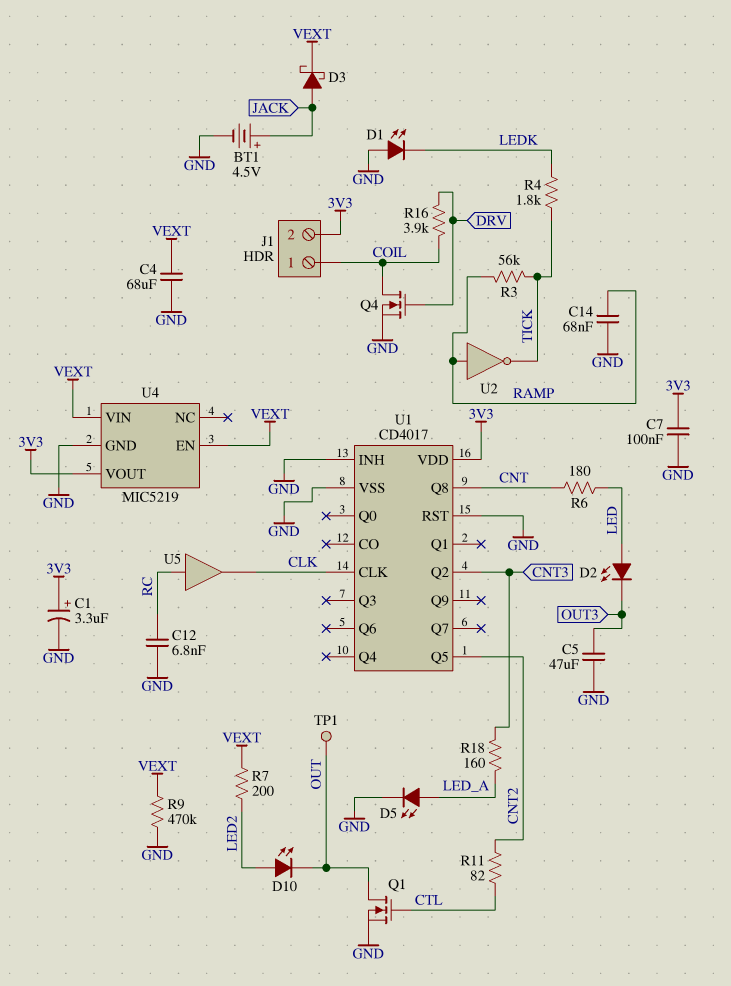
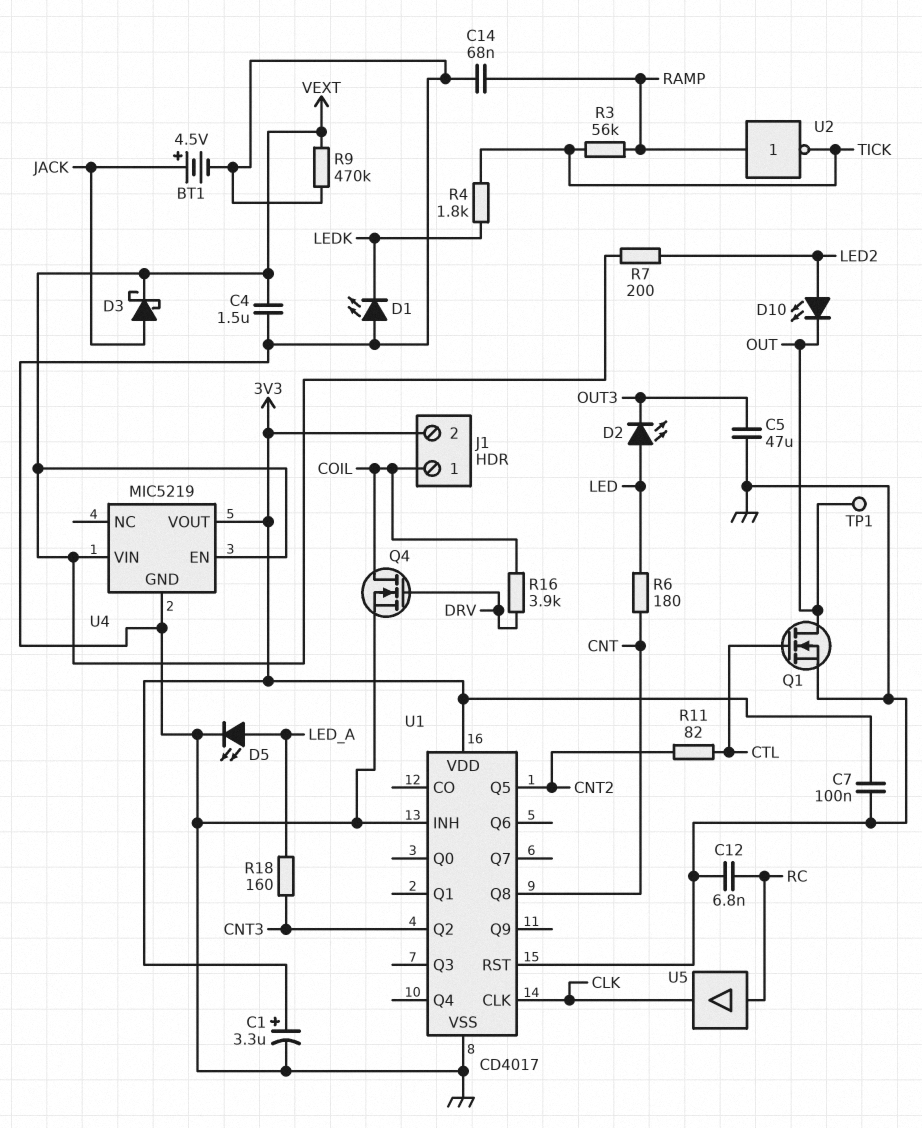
C4: 68uF (GND, VEXT) -> 1.5uF (GND, VEXT)

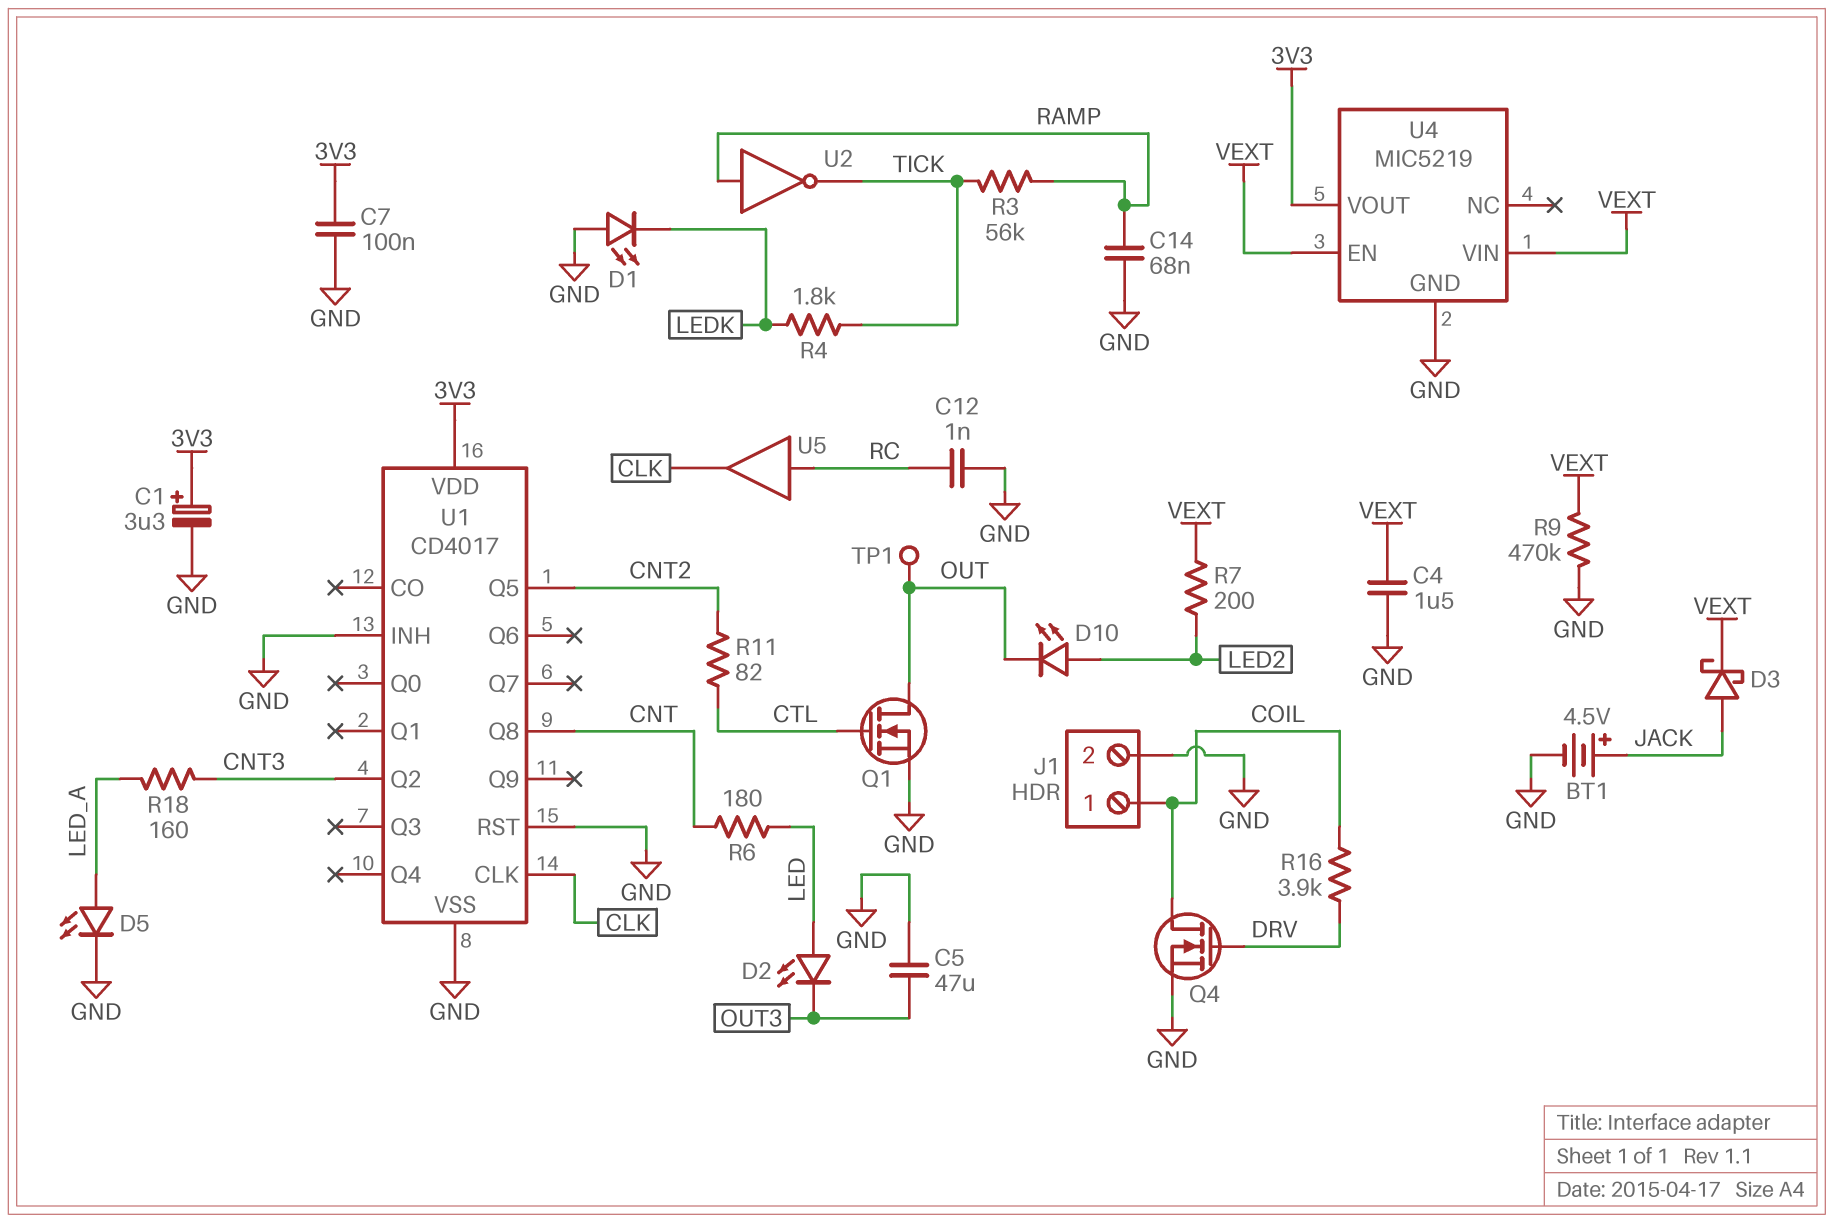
C12: 6.8nF (GND, RC) -> 1nF (GND, RC)
J1 pin 2: 3V3 -> GND

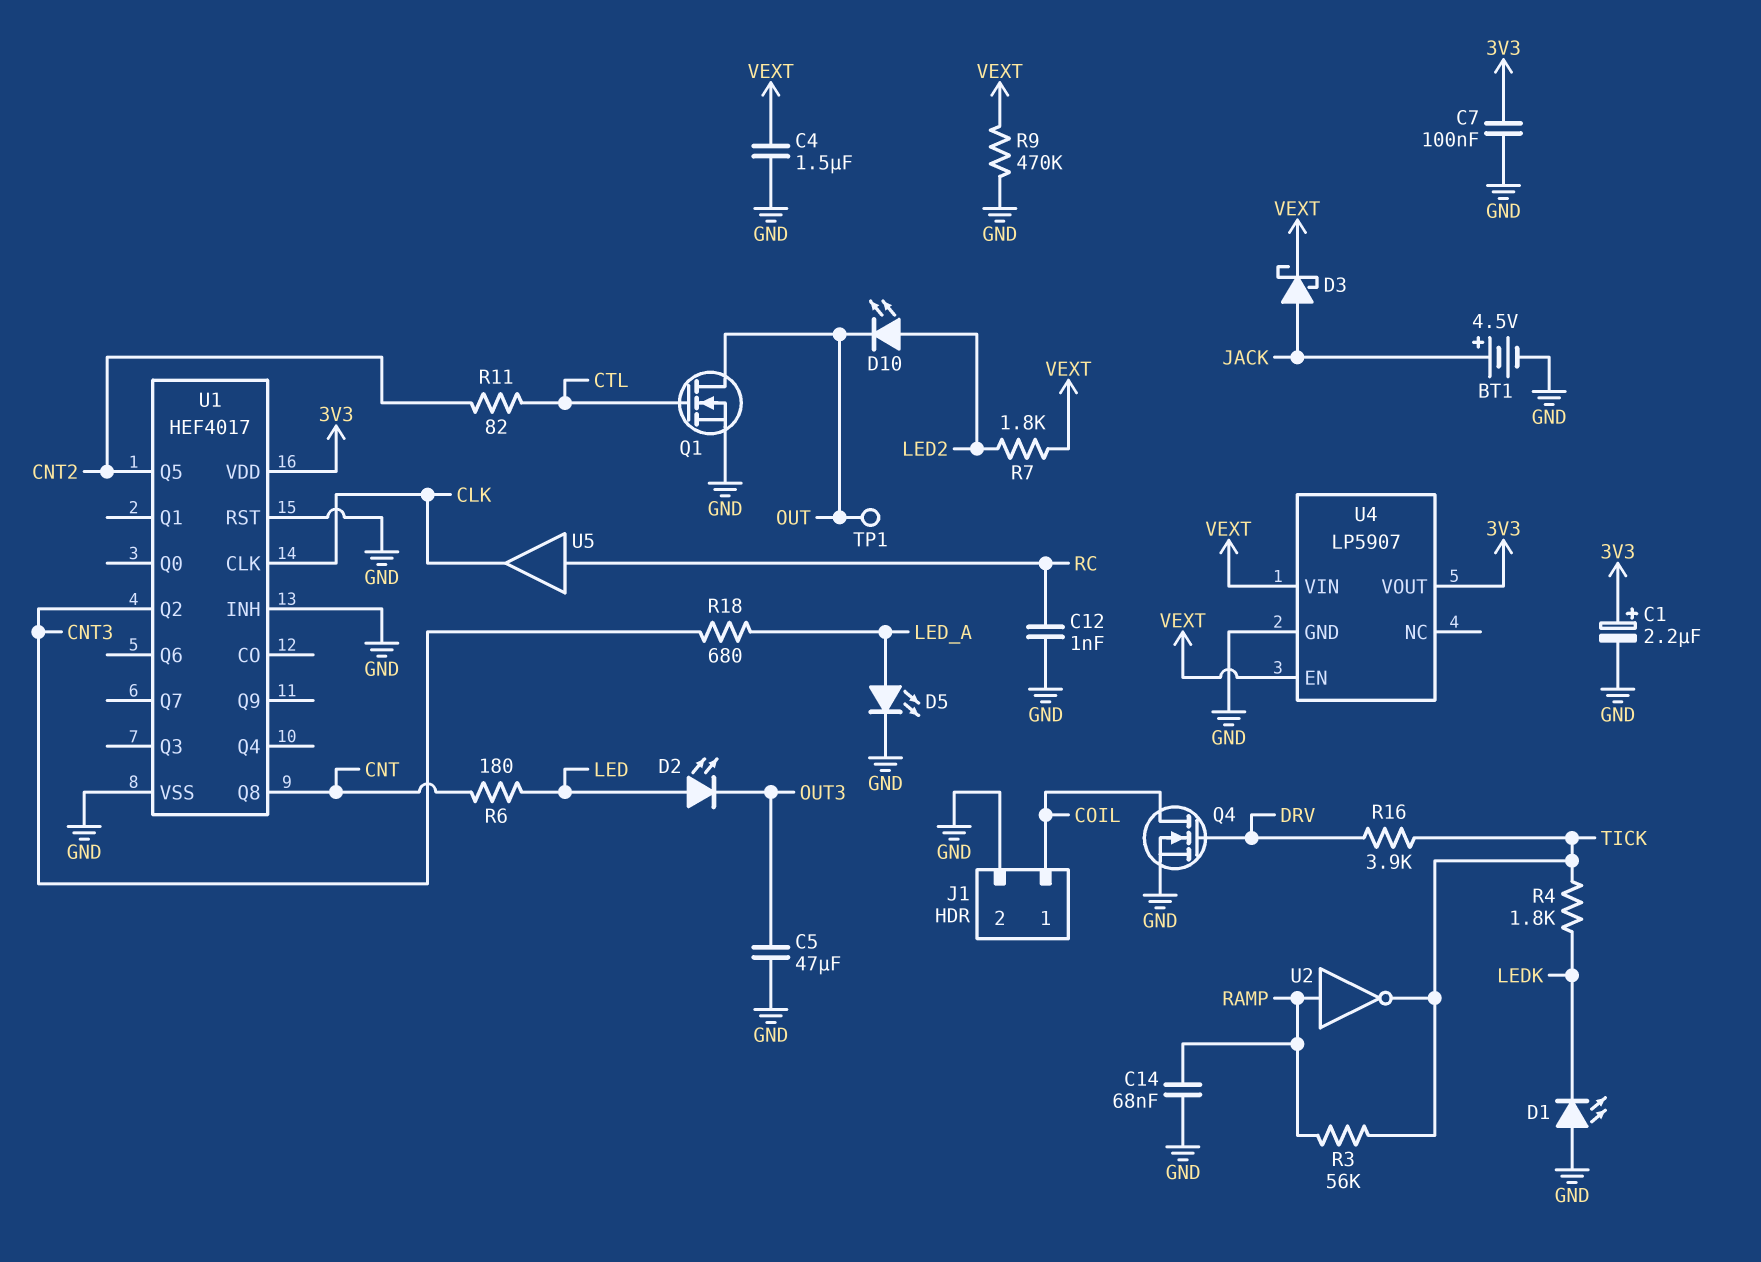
C1: 3.3uF (plus 3V3, minus GND) -> 2.2uF (plus 3V3, minus GND)
R7: 200 (LED2, VEXT) -> 1.8k (LED2, VEXT)
R16: 3.9k (COIL, DRV) -> 3.9k (DRV, TICK)
R18: 160 (CNT3, LED_A) -> 680 (CNT3, LED_A)
U1: CD4017 -> HEF4017
U4: MIC5219 -> LP5907

